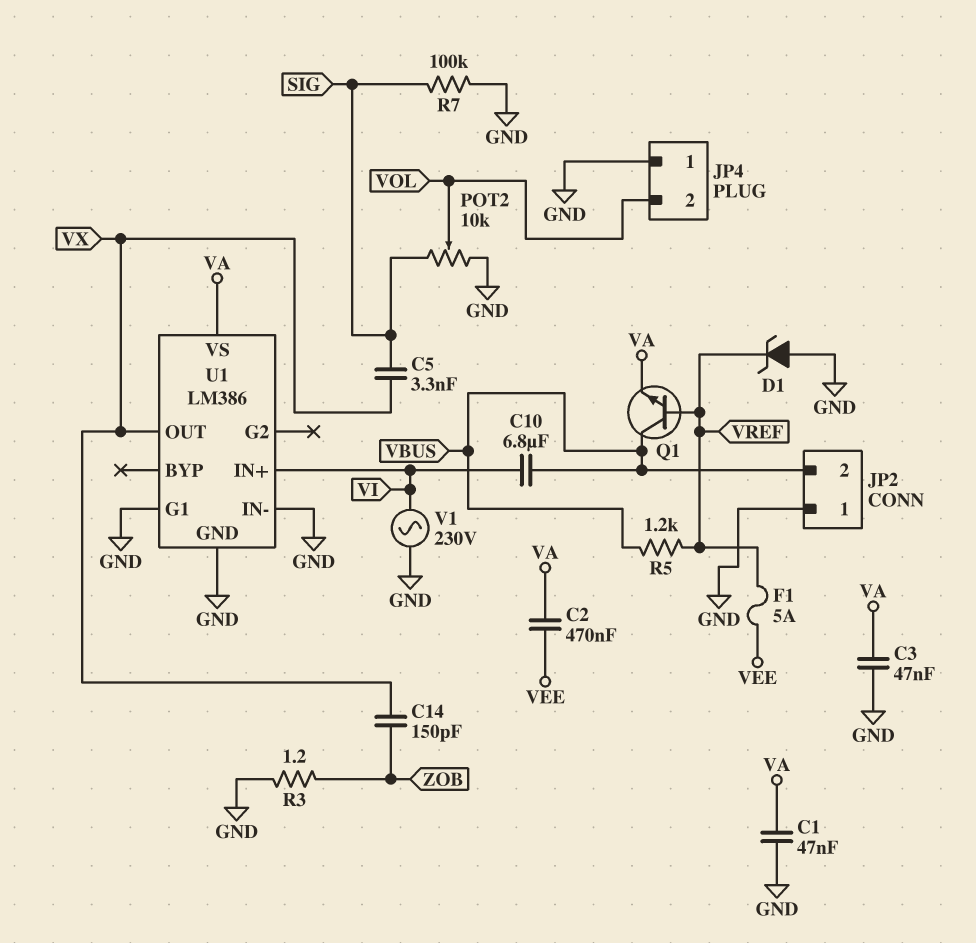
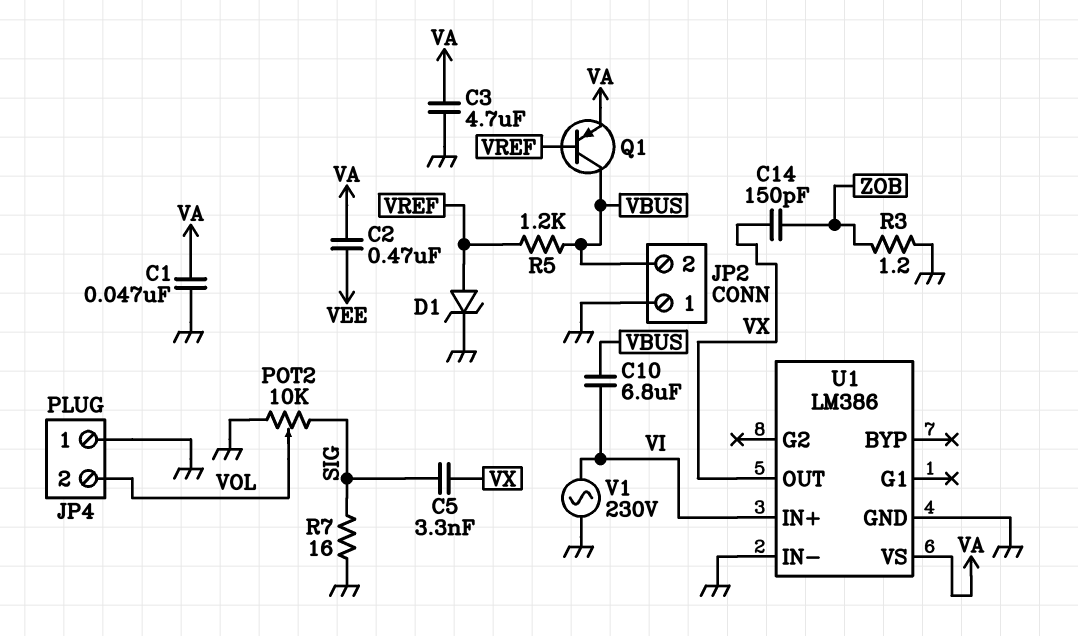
C3: 47nF (GND, VA) -> 4.7uF (GND, VA)
D1: zener (A GND, K VREF) -> zener (A VREF, K GND)
F1: 5A (VEE, VREF) -> none
Q1: NPN (B VREF, C VBUS, E VA) -> PNP (B VREF, C VBUS, E VA)
R7: 100k (GND, SIG) -> 16 (GND, SIG)
U1 pin G1: GND -> none

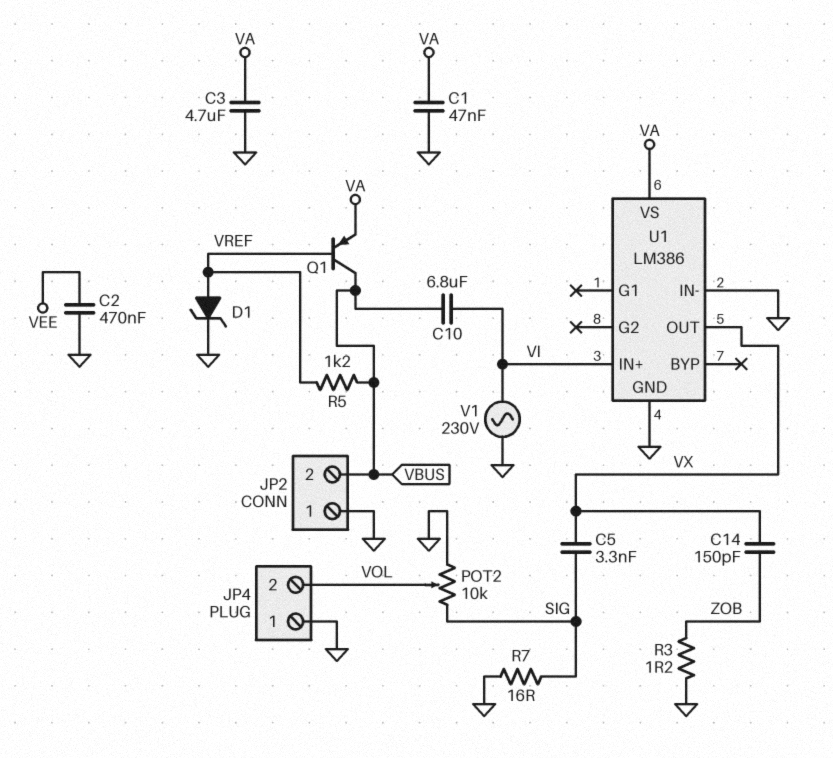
C2: 470nF (VA, VEE) -> 470nF (GND, VEE)

